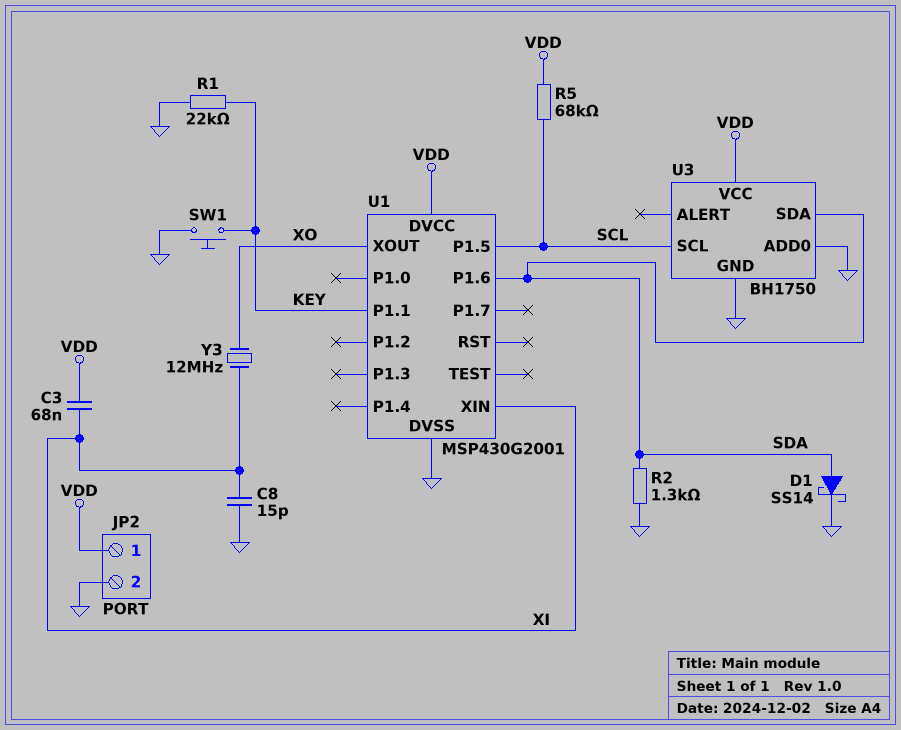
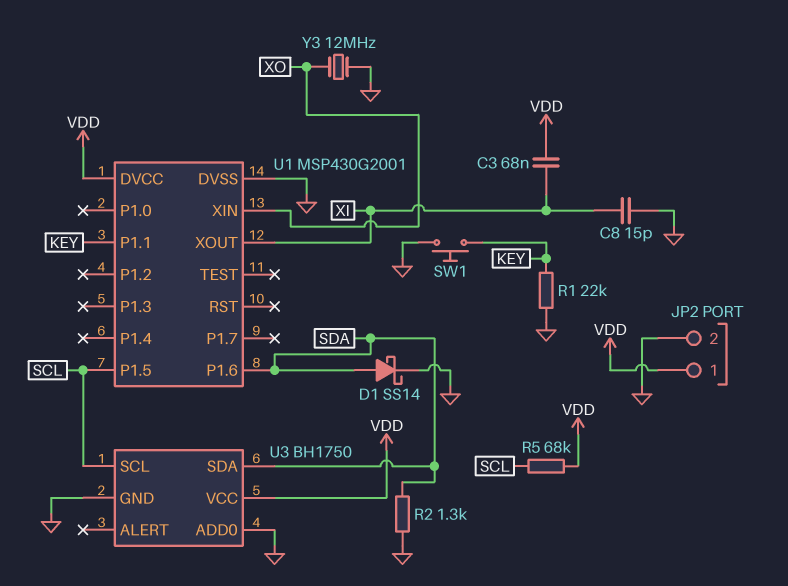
U1 pin XIN: XI -> XO
U1 pin XOUT: XO -> XI
Y3: 12MHz (XI, XO) -> 12MHz (GND, XO)

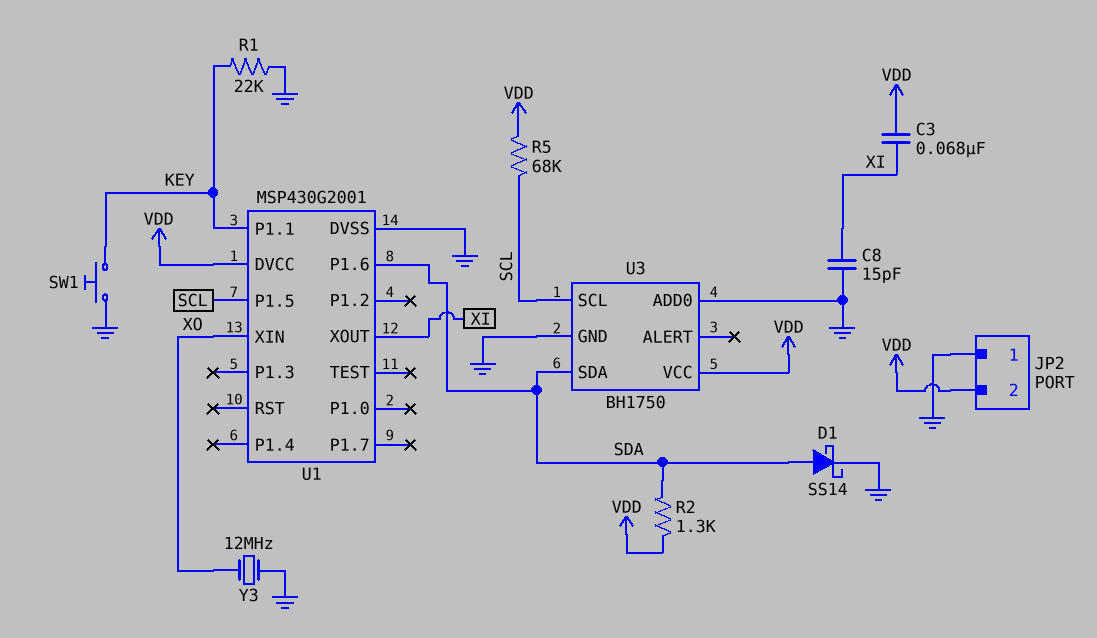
JP2 pin 1: VDD -> GND
JP2 pin 2: GND -> VDD
R2: 1.3k (GND, SDA) -> 1.3k (SDA, VDD)

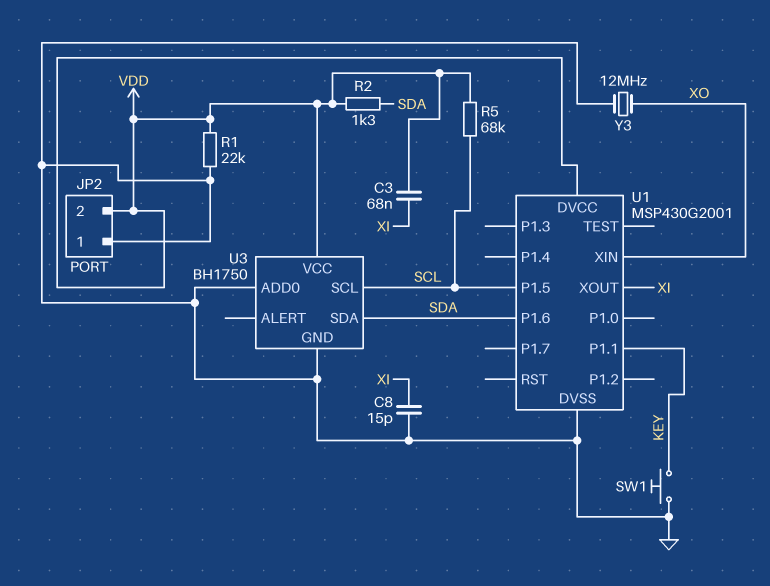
D1: schottky SS14 (A SDA, K GND) -> none
R1: 22k (GND, KEY) -> 22k (GND, VDD)

